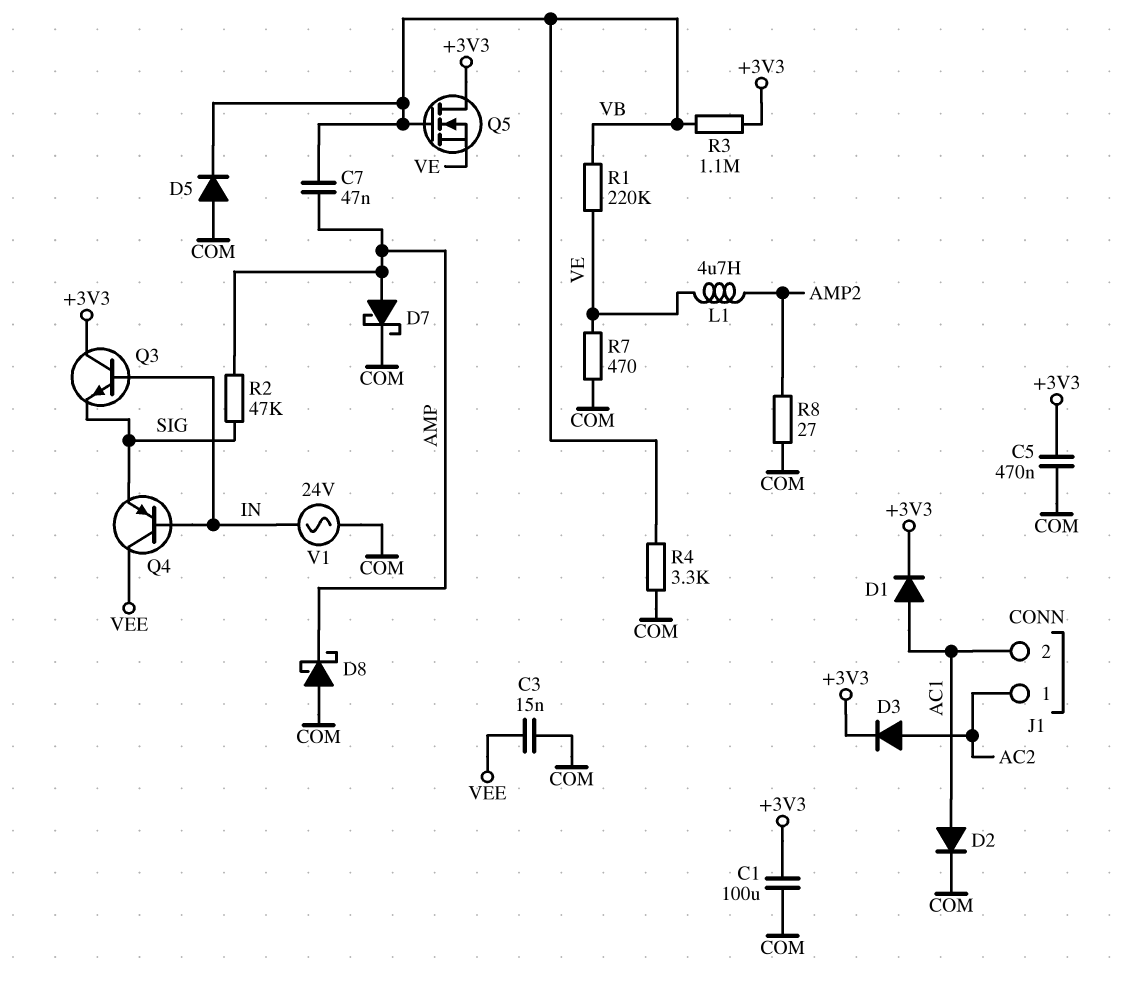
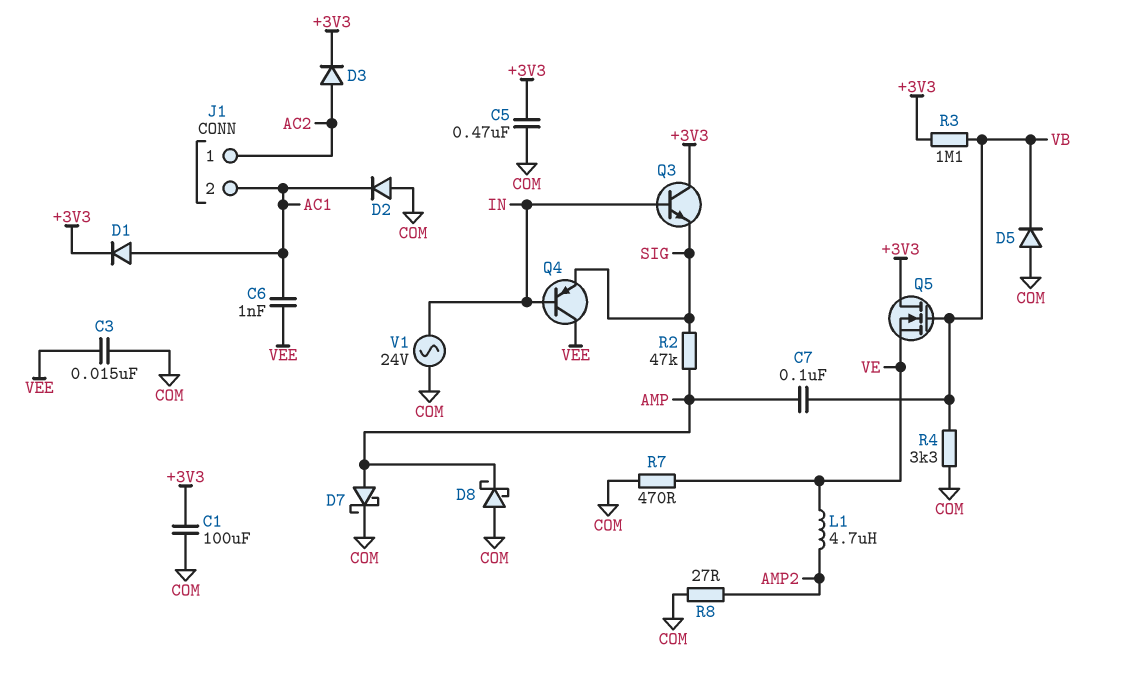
C6: none -> 1nF (AC1, VEE)
C7: 47nF (AMP, VB) -> 100nF (AMP, VB)
D2: diode (A AC1, K COM) -> diode (A COM, K AC1)
R1: 220k (VB, VE) -> none

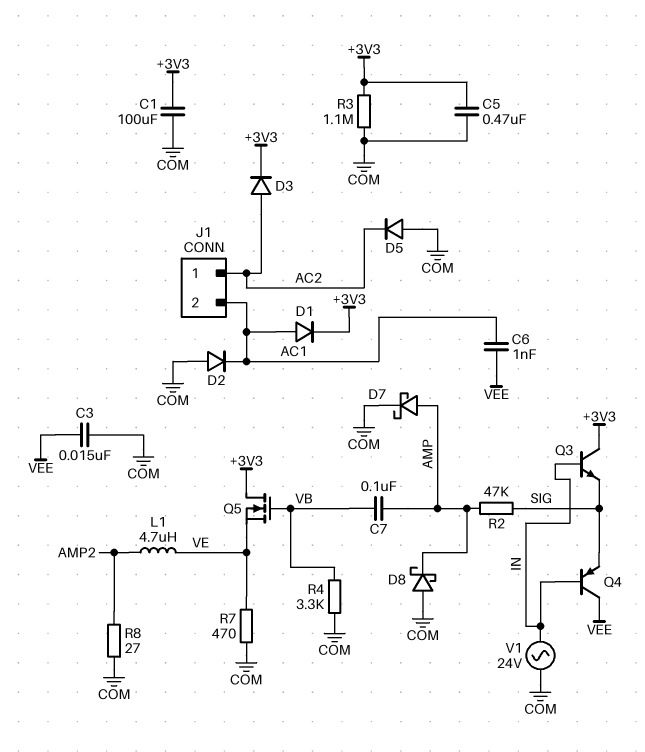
D5: diode (A COM, K VB) -> diode (A COM, K AC2)
R3: 1.1M (+3V3, VB) -> 1.1M (+3V3, COM)

